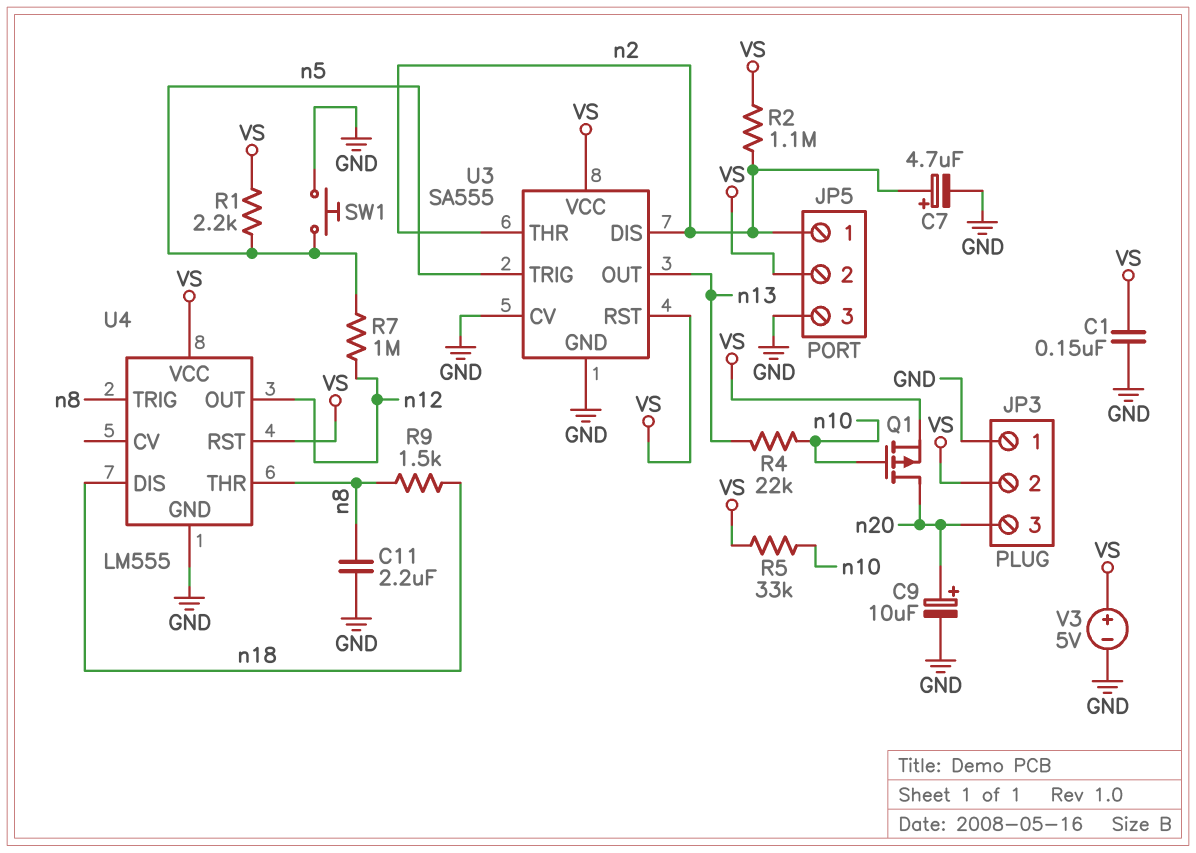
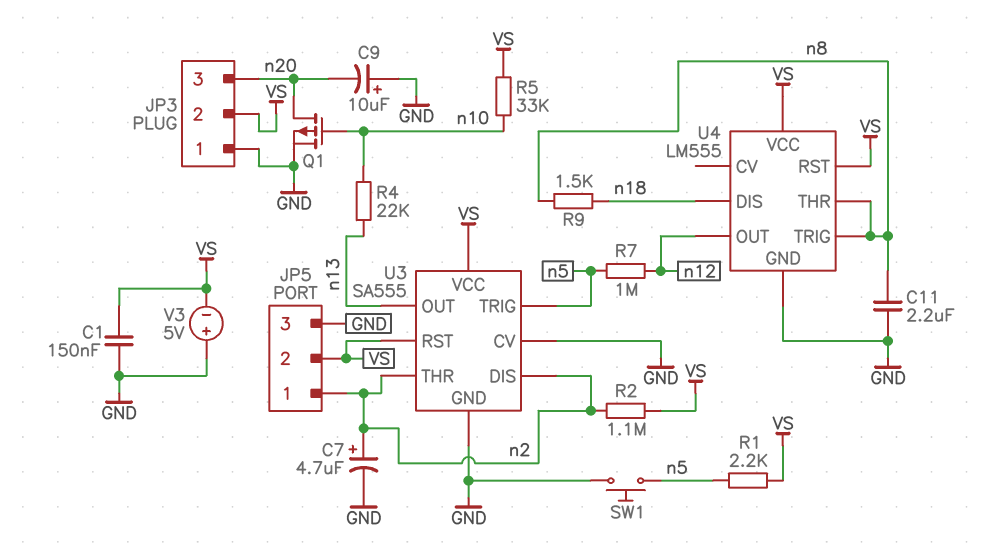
C9: 10uF (plus n20, minus GND) -> 10uF (plus GND, minus n20)
Q1: PMOS (G n10, D n20, S VS) -> PMOS (G n10, D n20, S GND)
V3: 5V (plus VS, minus GND) -> 5V (plus GND, minus VS)

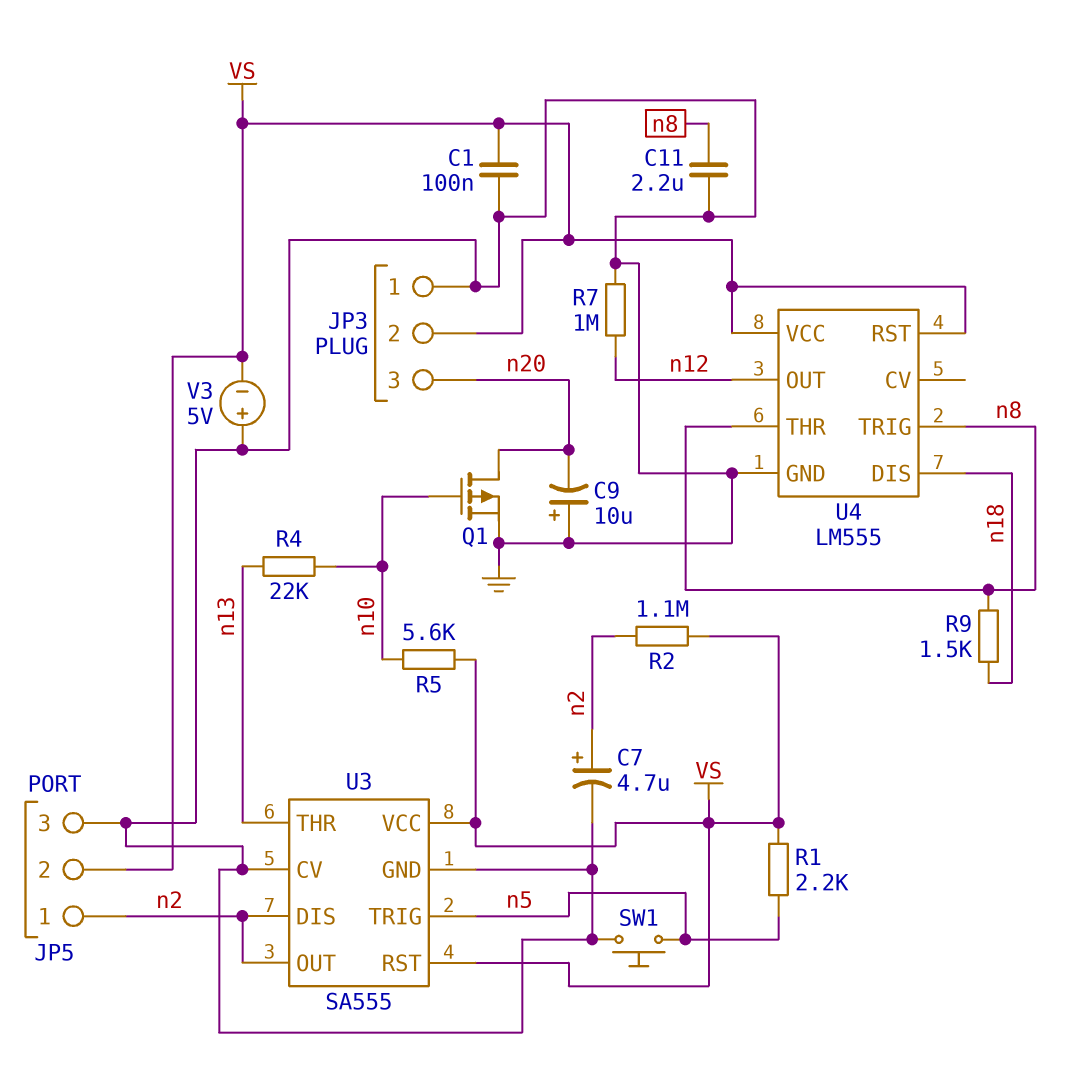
C1: 150nF (GND, VS) -> 100nF (GND, VS)
R5: 33k (VS, n10) -> 5.6k (VS, n10)
R7: 1M (n5, n12) -> 1M (GND, n12)
U3 pin OUT: n13 -> n2
U3 pin THR: n2 -> n13

